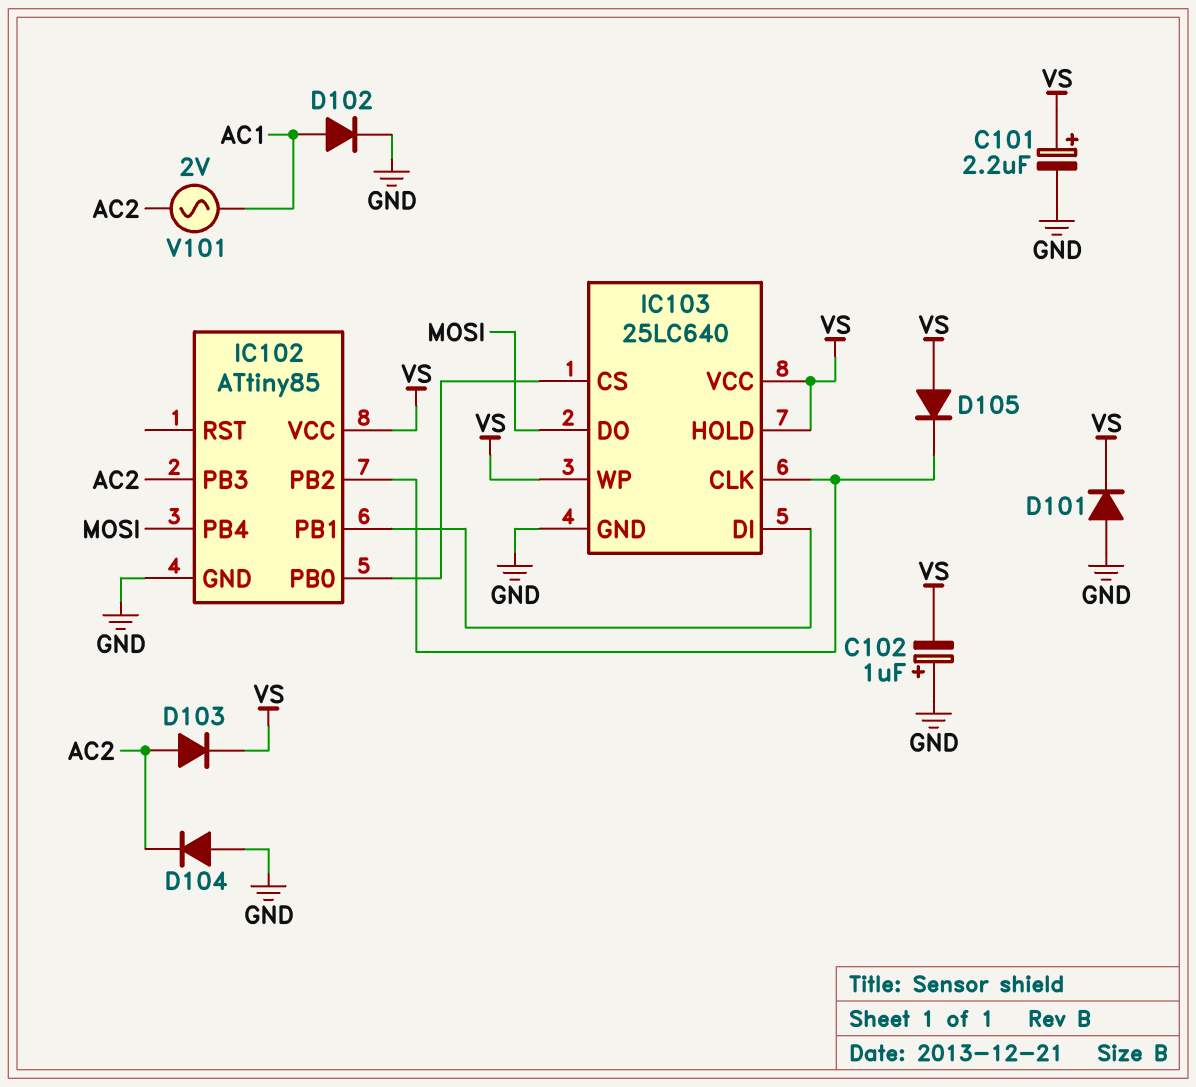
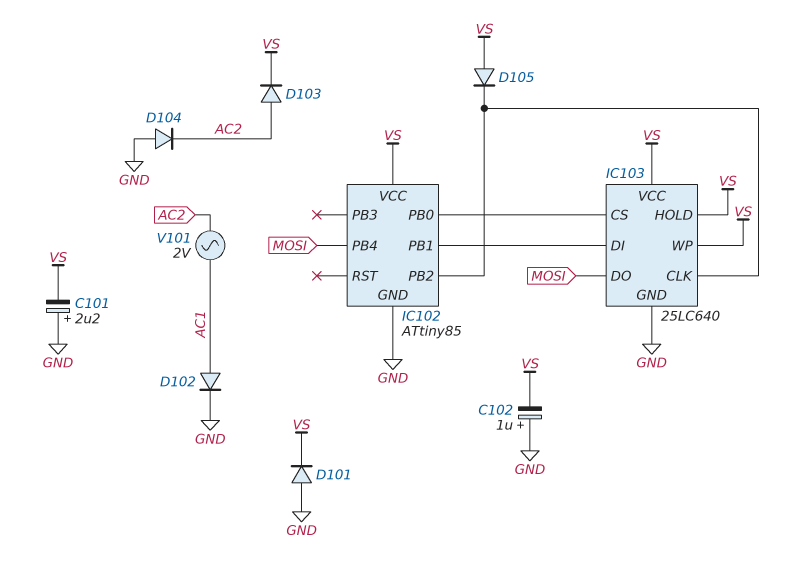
C101: 2.2uF (plus VS, minus GND) -> 2.2uF (plus GND, minus VS)
IC102 pin PB3: AC2 -> none

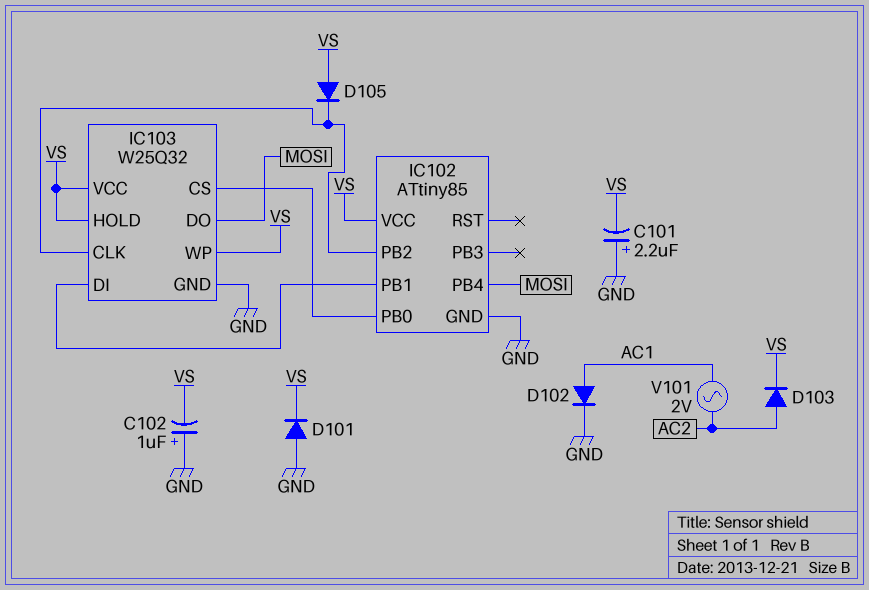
D104: diode (A GND, K AC2) -> none
IC103: 25LC640 -> W25Q32

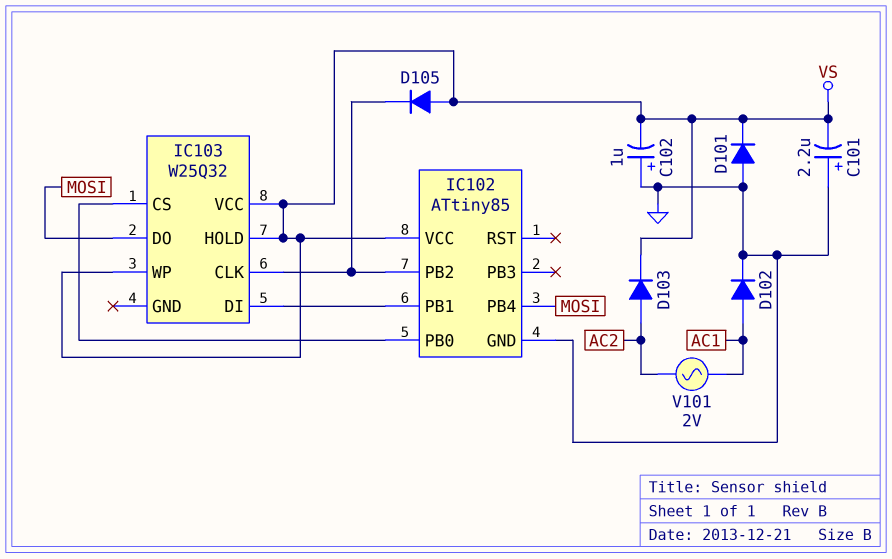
IC103 pin GND: GND -> none

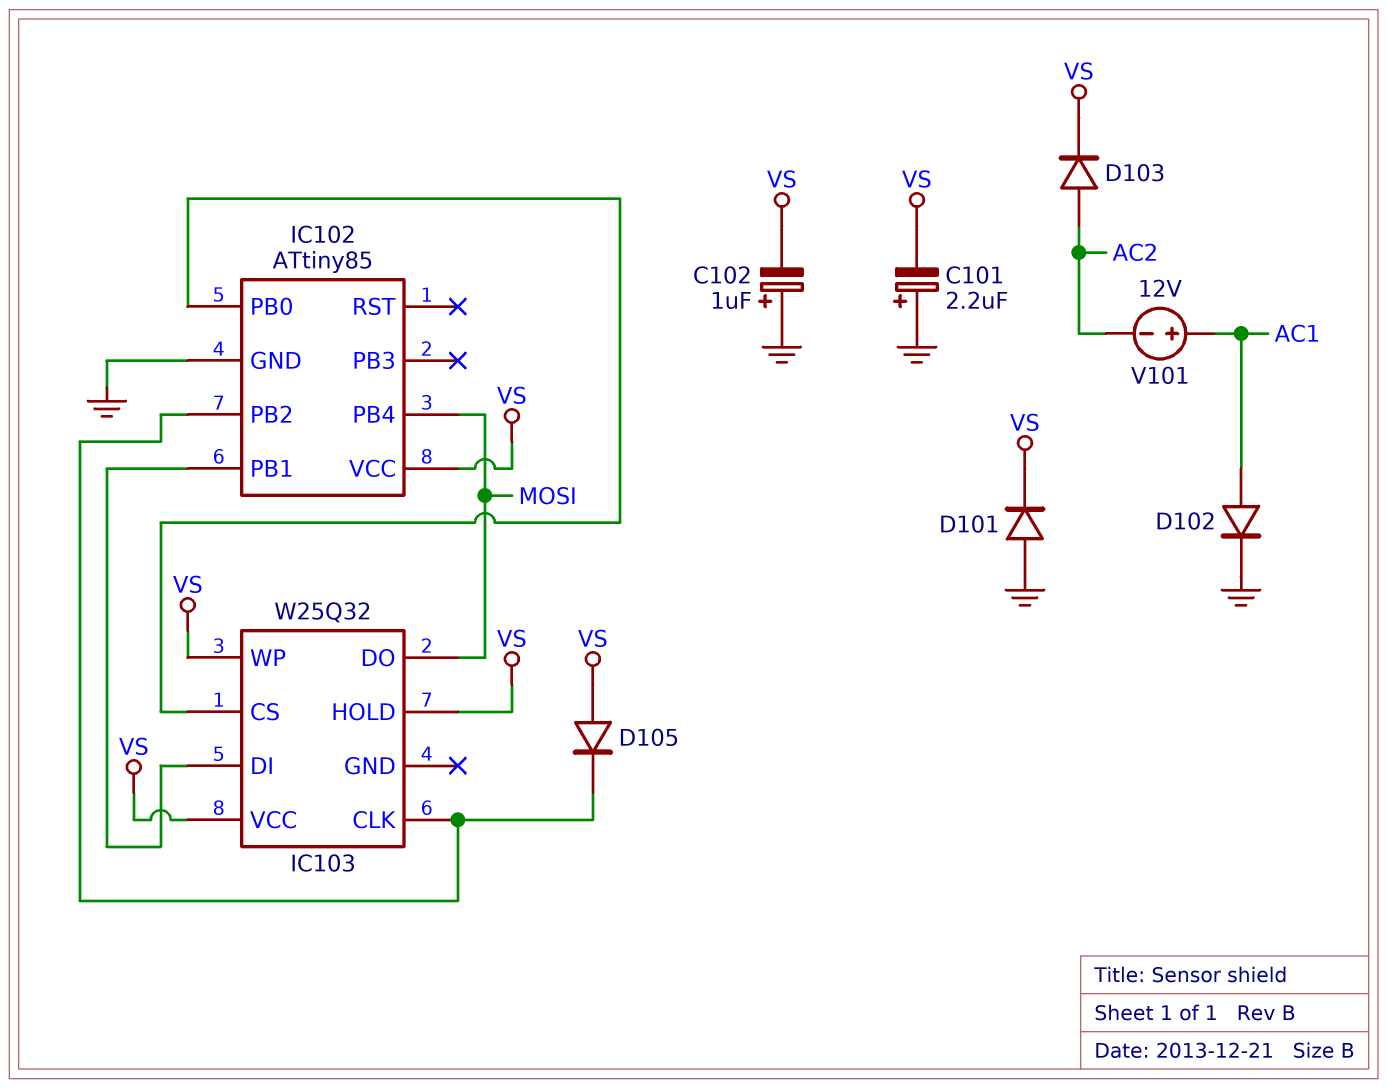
V101: AC 2V (AC1, AC2) -> 12V (plus AC1, minus AC2)

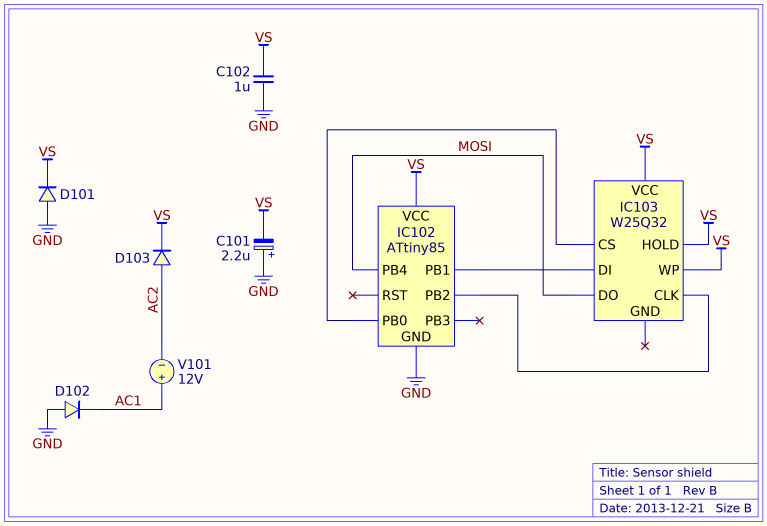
C102: 1uF (plus GND, minus VS) -> 1uF (GND, VS)
D102: diode (A AC1, K GND) -> diode (A GND, K AC1)
D105: diode (A VS, K IC102/PB2) -> none

